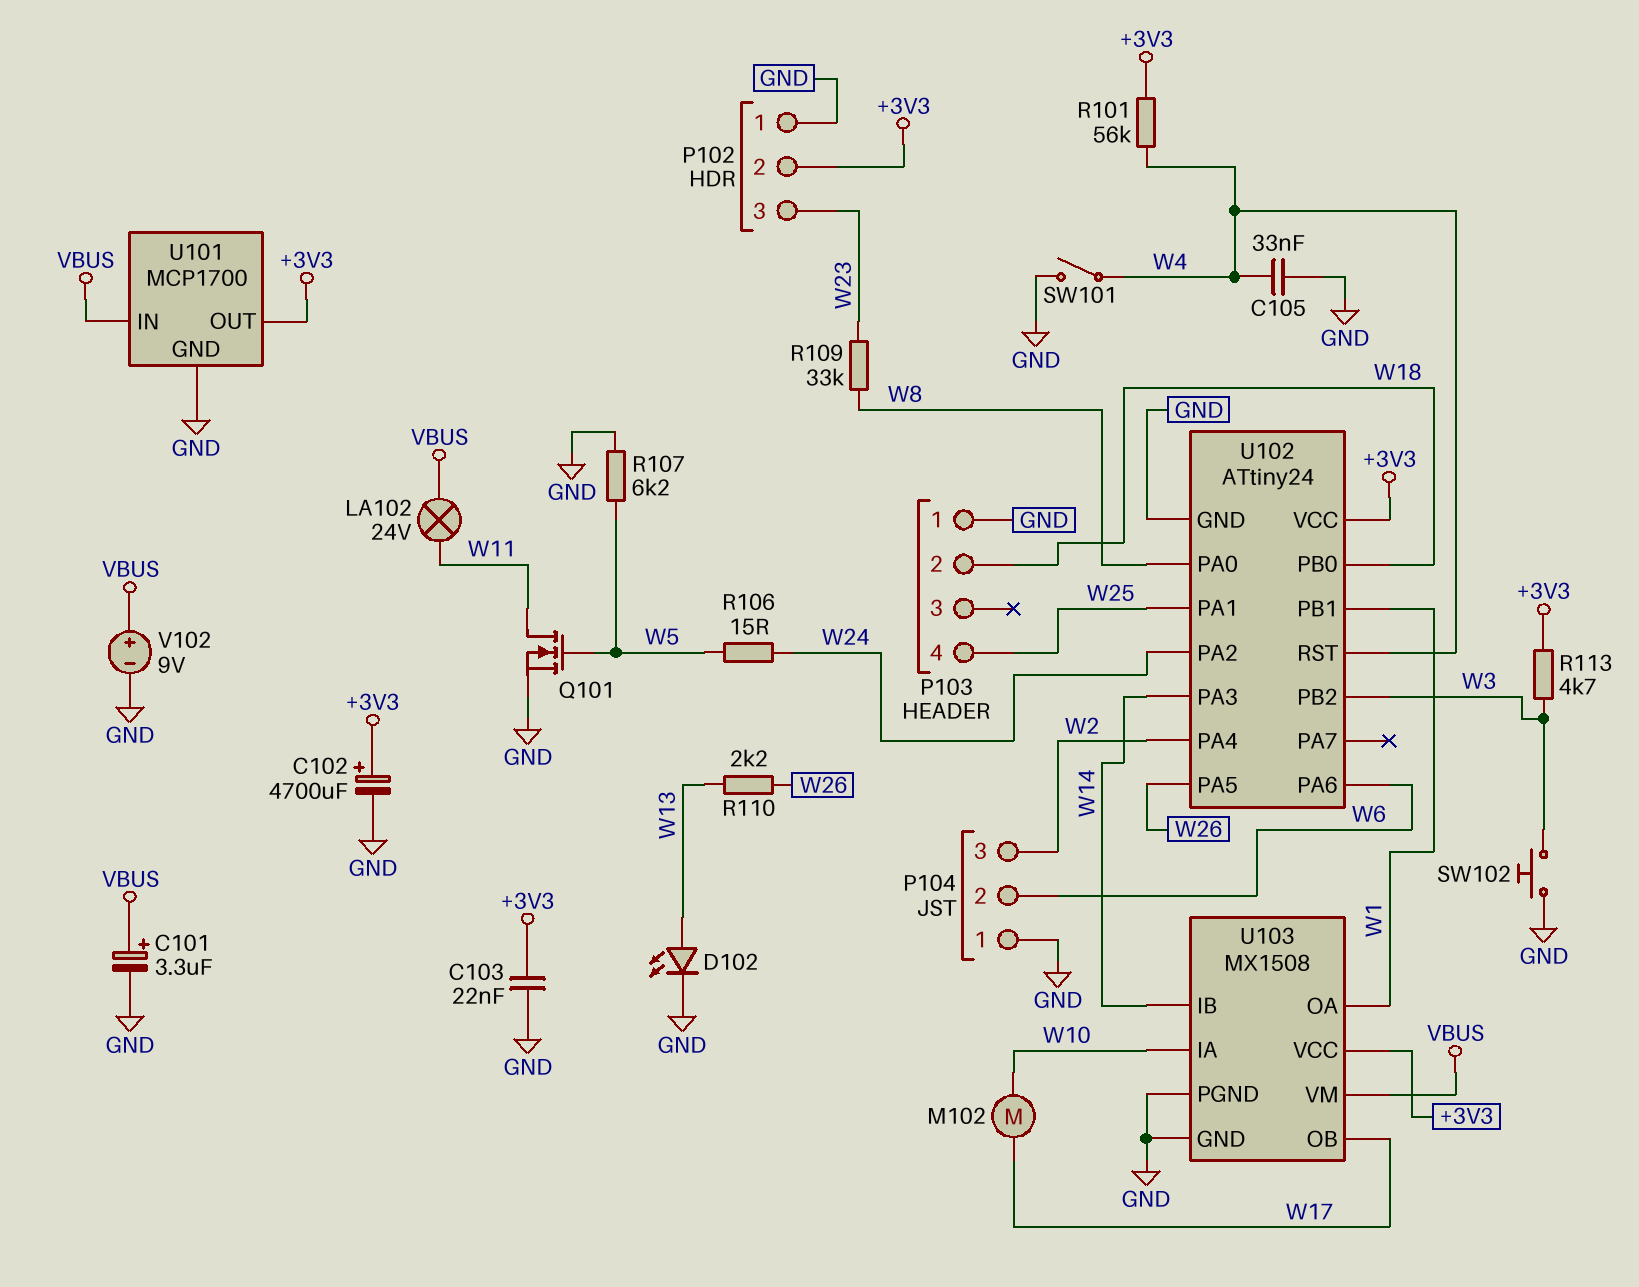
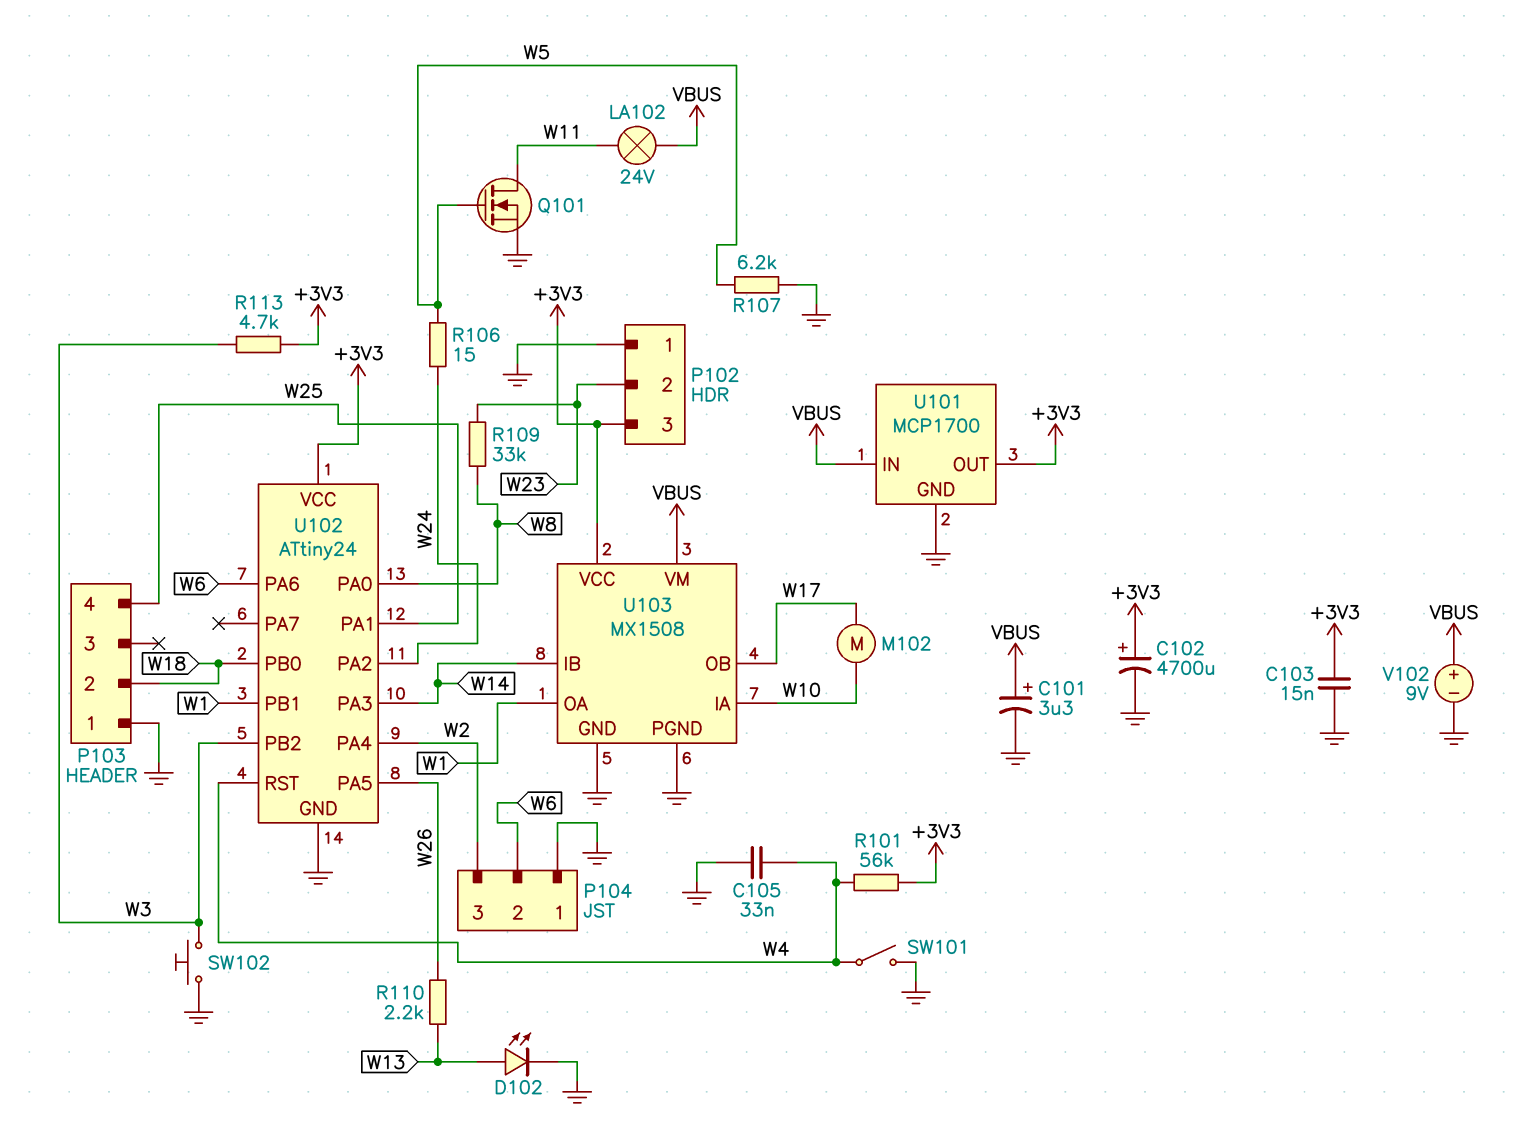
C103: 22nF (+3V3, GND) -> 15nF (+3V3, GND)
P102 pin 2: +3V3 -> W23
P102 pin 3: W23 -> +3V3

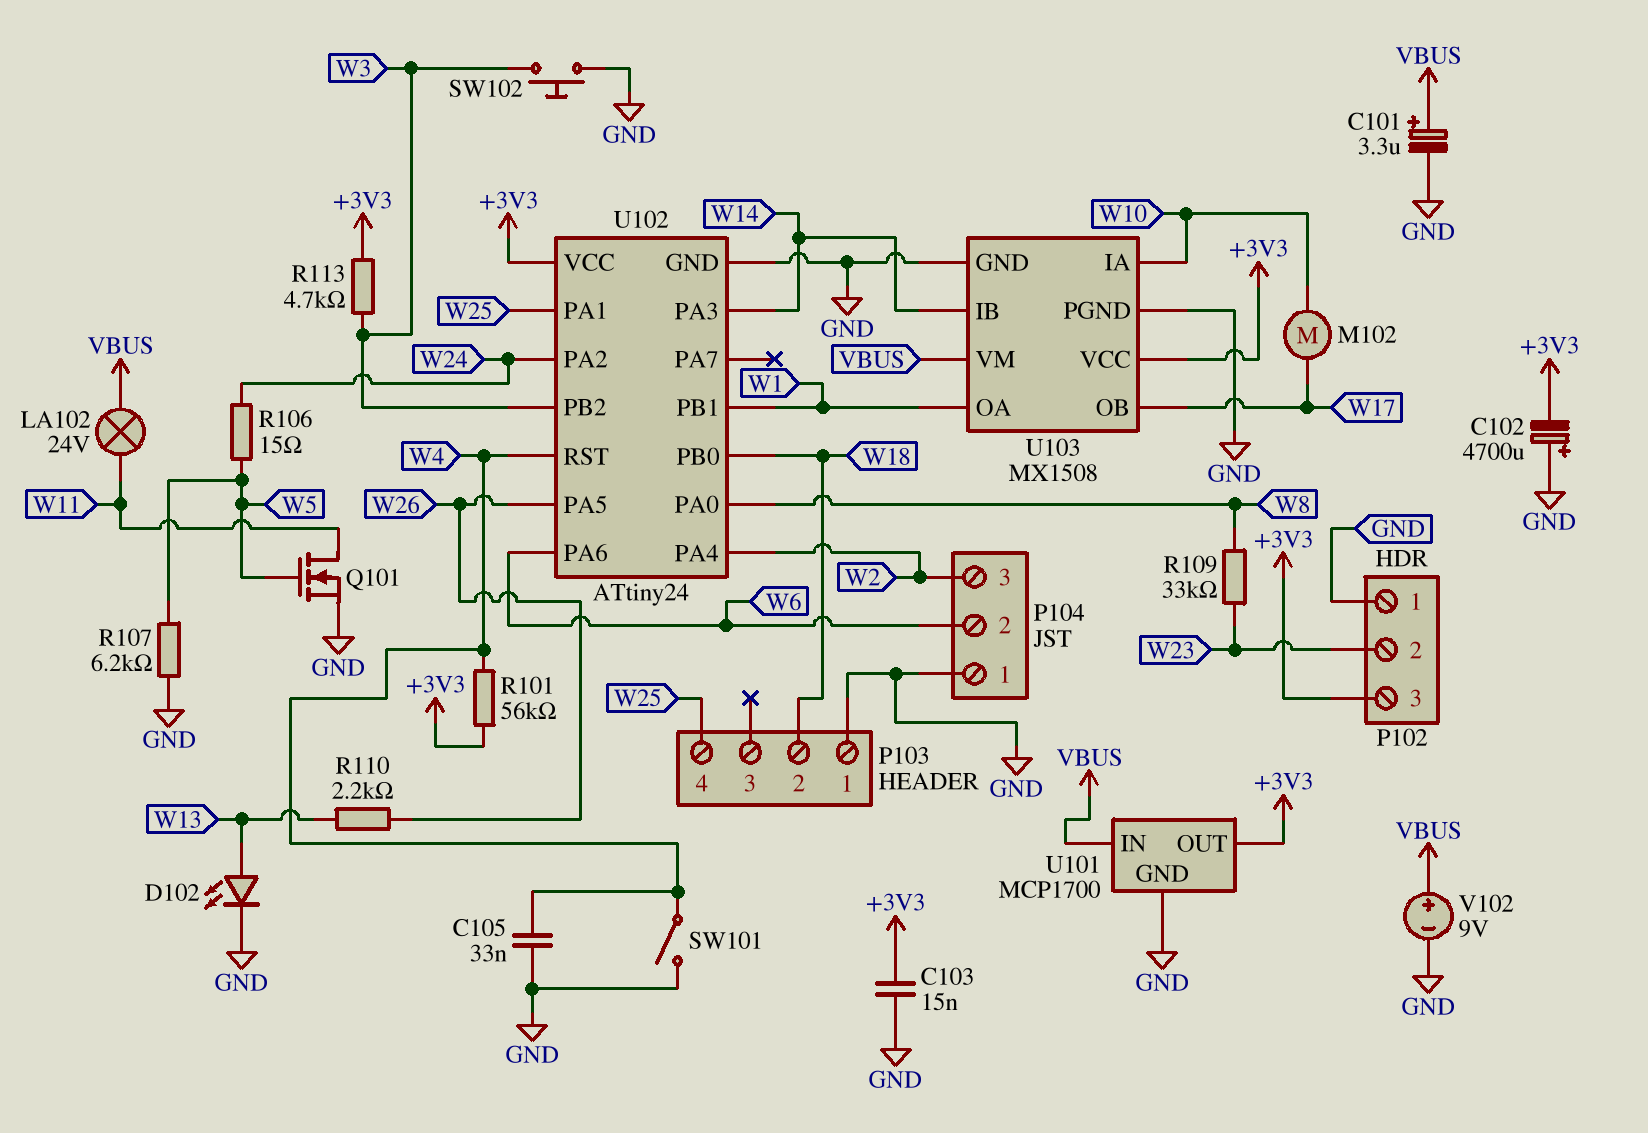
C102: 4700uF (plus +3V3, minus GND) -> 4700uF (plus GND, minus +3V3)

